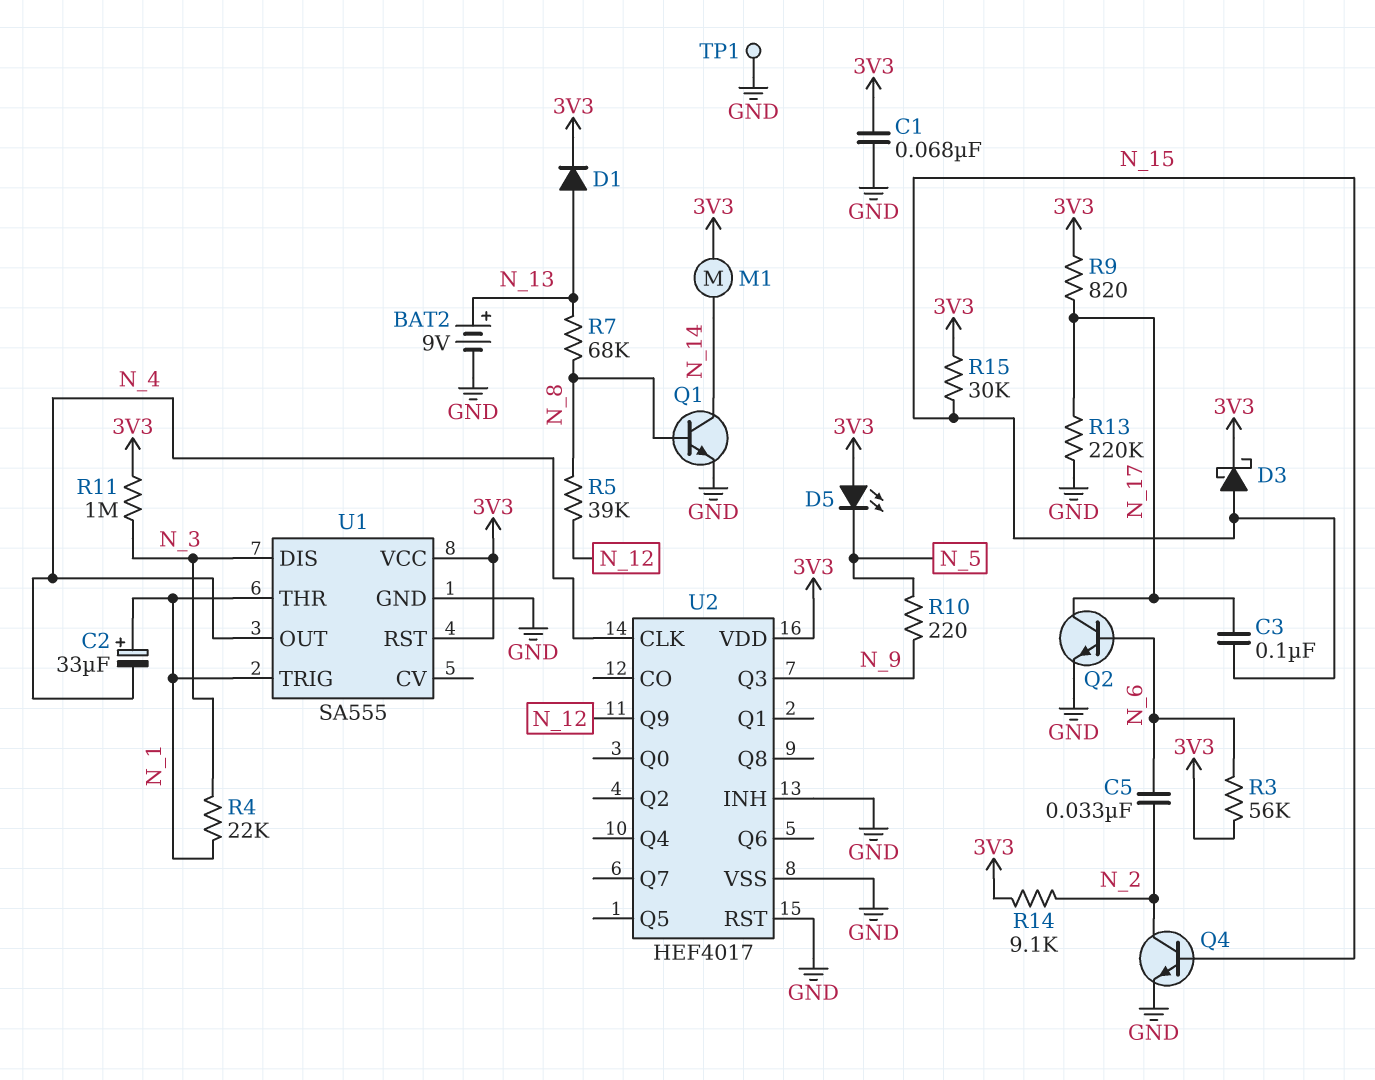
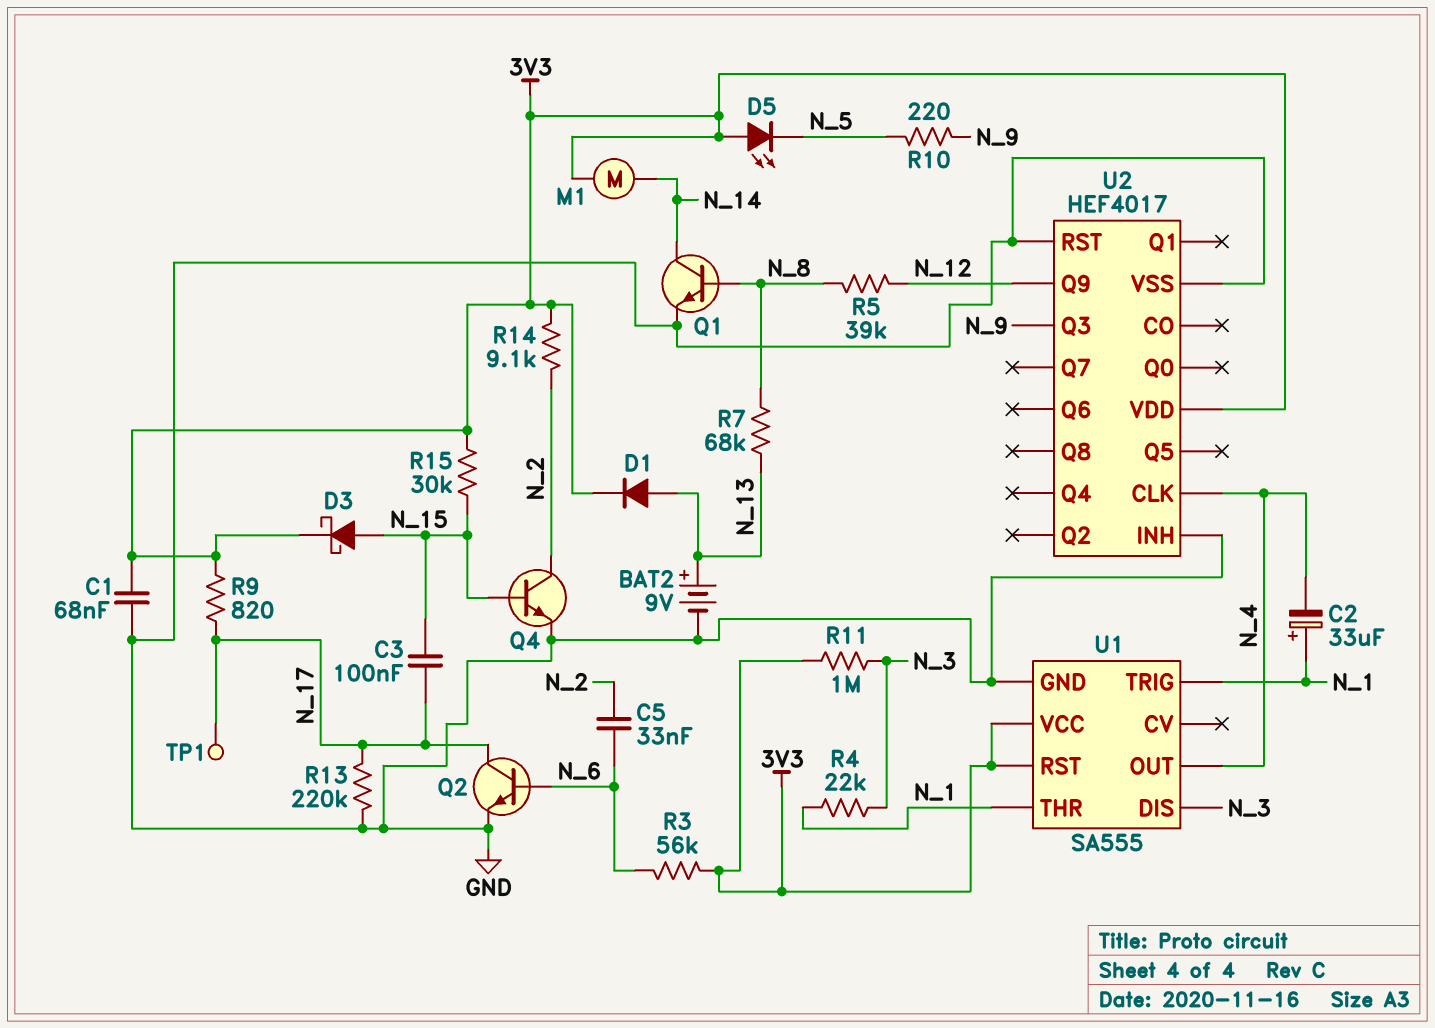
TP1: test point (GND) -> test point (N_17)

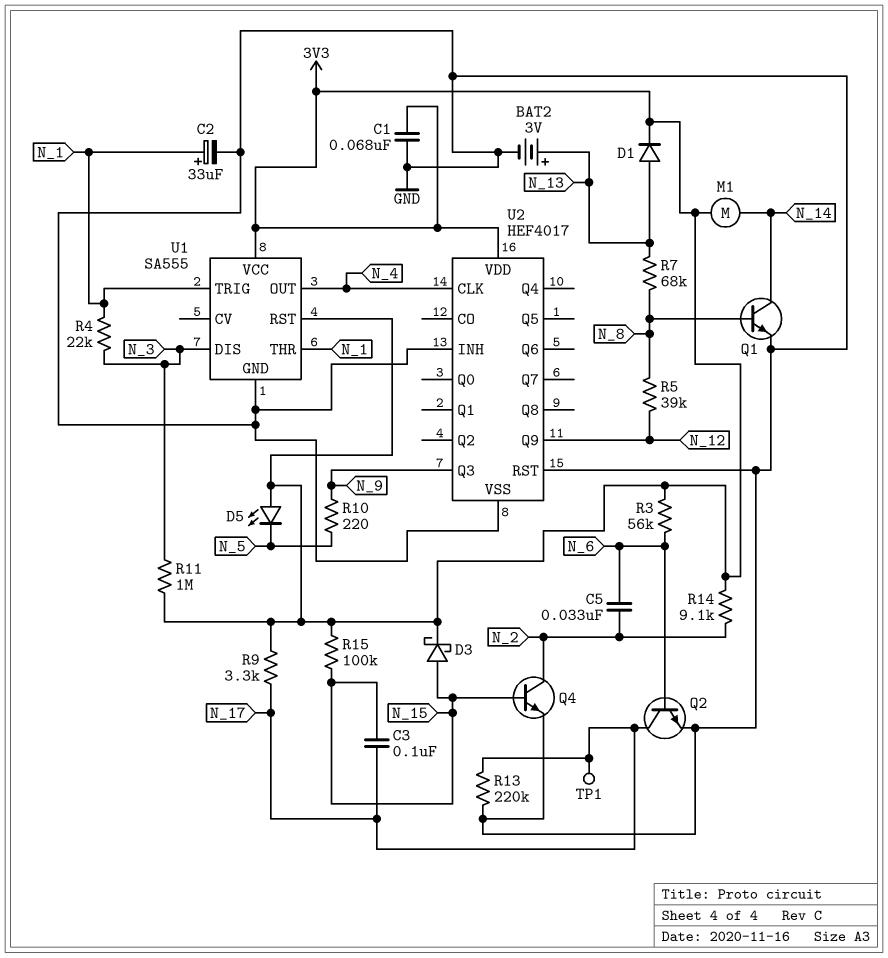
BAT2: 9V (plus N_13, minus GND) -> 3V (plus N_13, minus GND)
C2: 33uF (plus N_1, minus N_4) -> 33uF (plus N_1, minus GND)
R9: 820 (3V3, N_17) -> 3.3k (3V3, N_17)
R15: 30k (3V3, N_15) -> 100k (3V3, N_15)

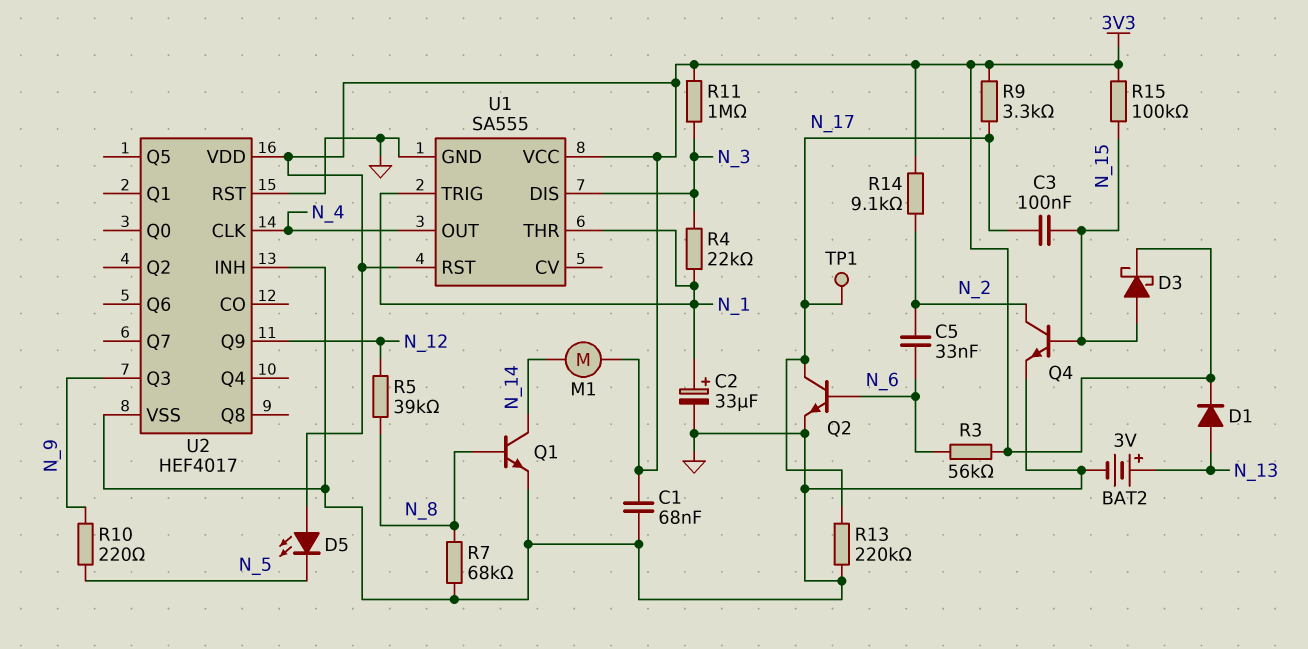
R7: 68k (N_8, N_13) -> 68k (GND, N_8)

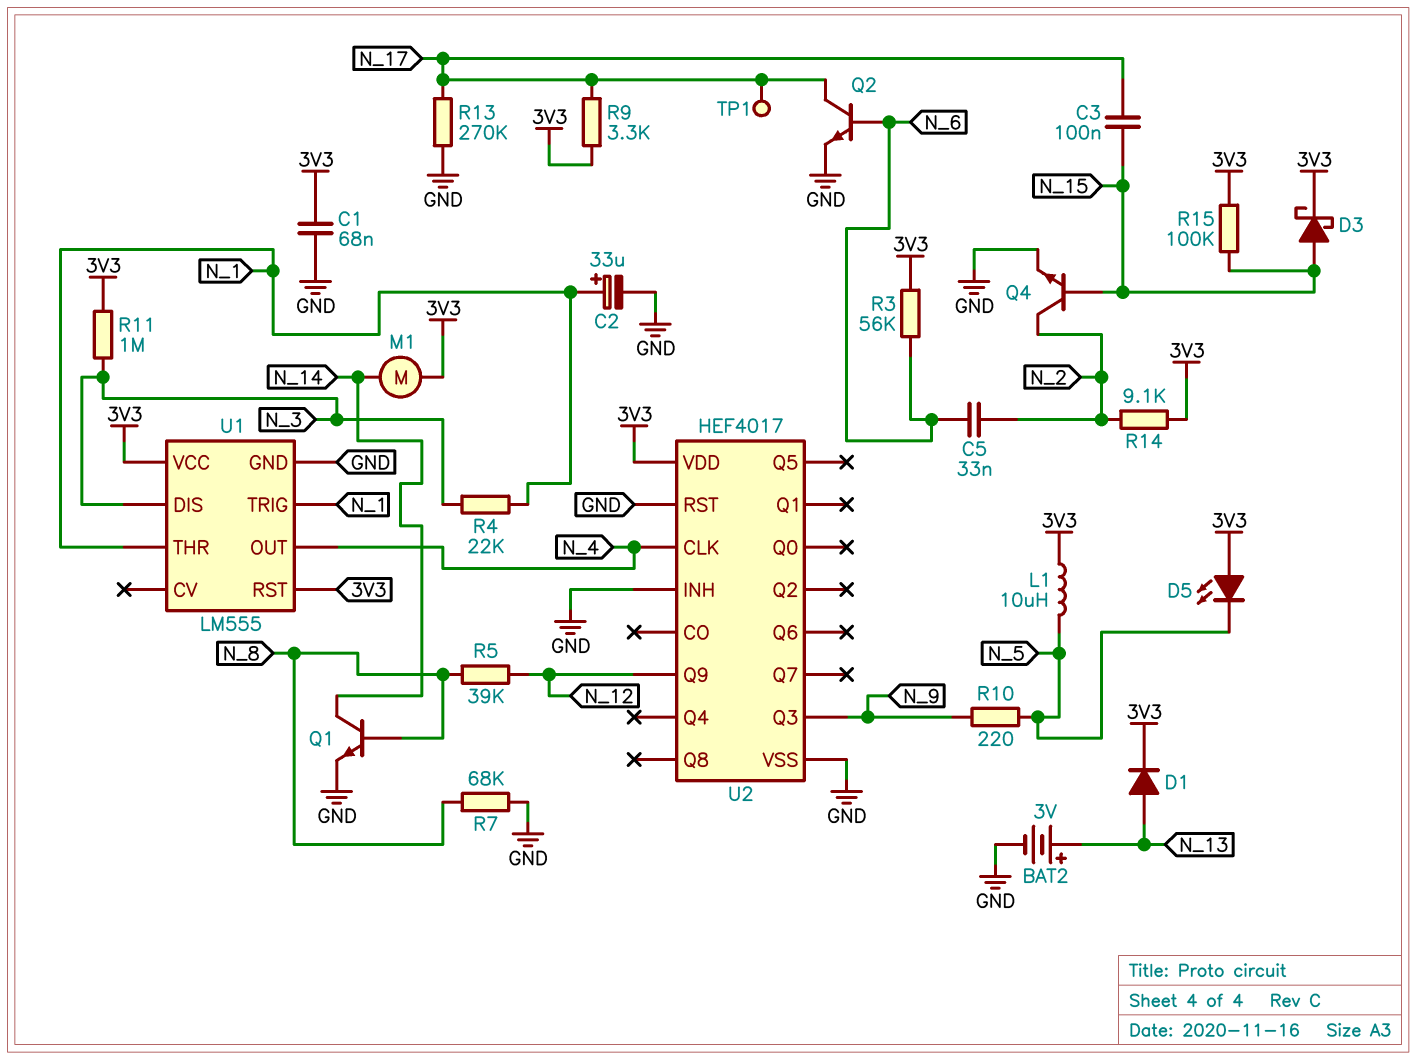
L1: none -> 10uH (3V3, N_5)
R13: 220k (GND, N_17) -> 270k (GND, N_17)
U1: SA555 -> LM555

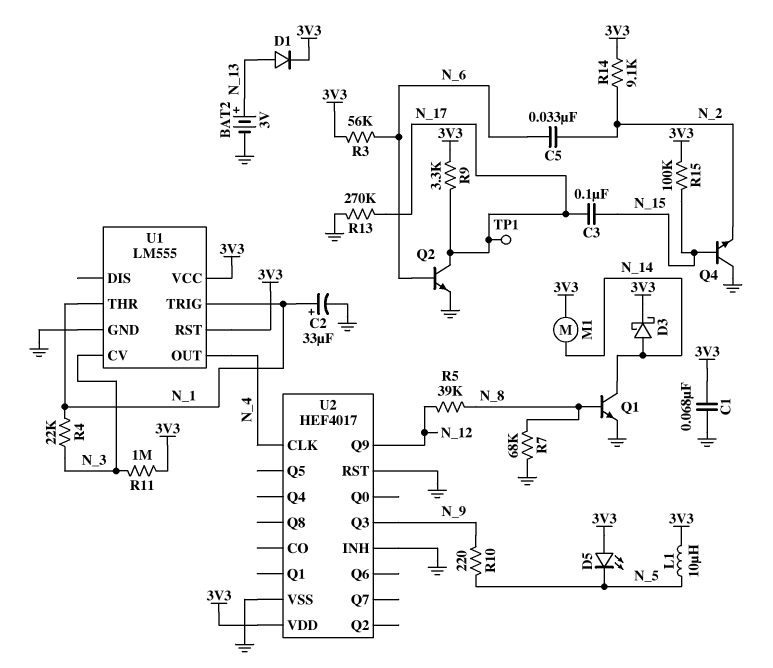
D3: schottky (A N_15, K 3V3) -> schottky (A N_14, K 3V3)
Q4: NPN (B N_15, C N_2, E GND) -> NPN (B N_15, C GND, E N_2)
U1 pin CV: none -> N_3
U1 pin DIS: N_3 -> none

